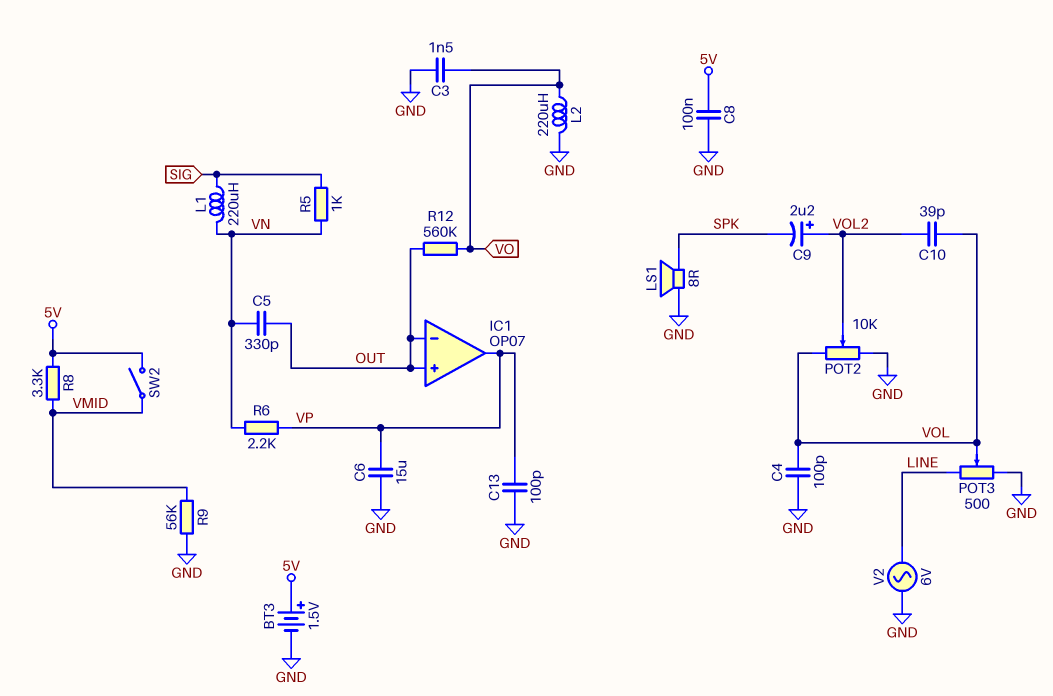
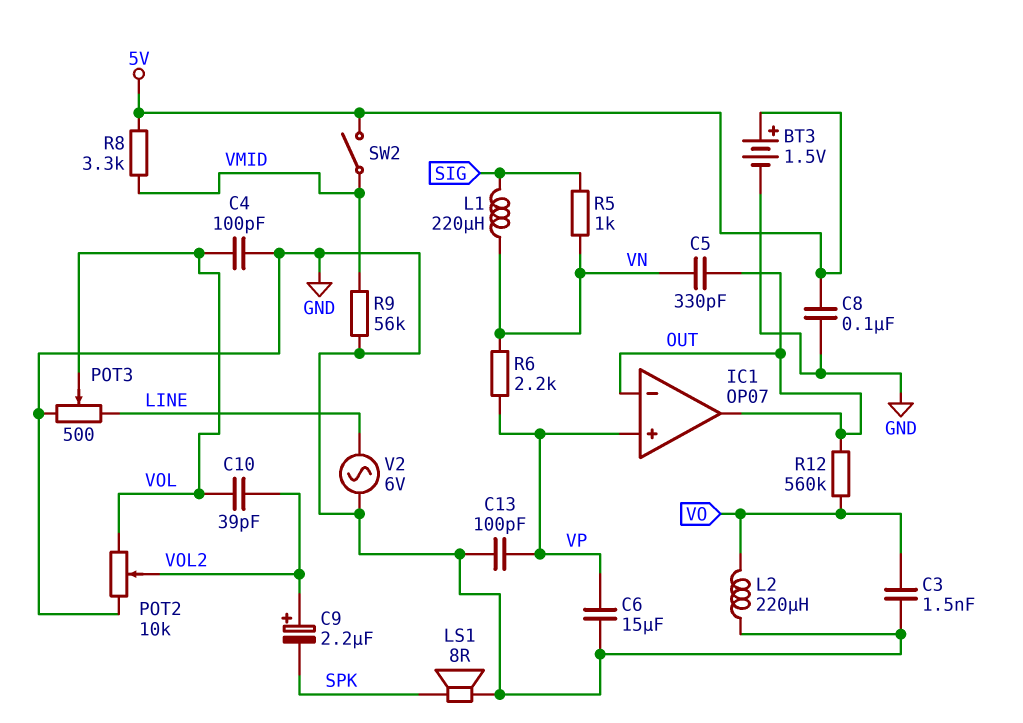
IC1 pin in+: OUT -> VP
IC1 pin out: VP -> OUT

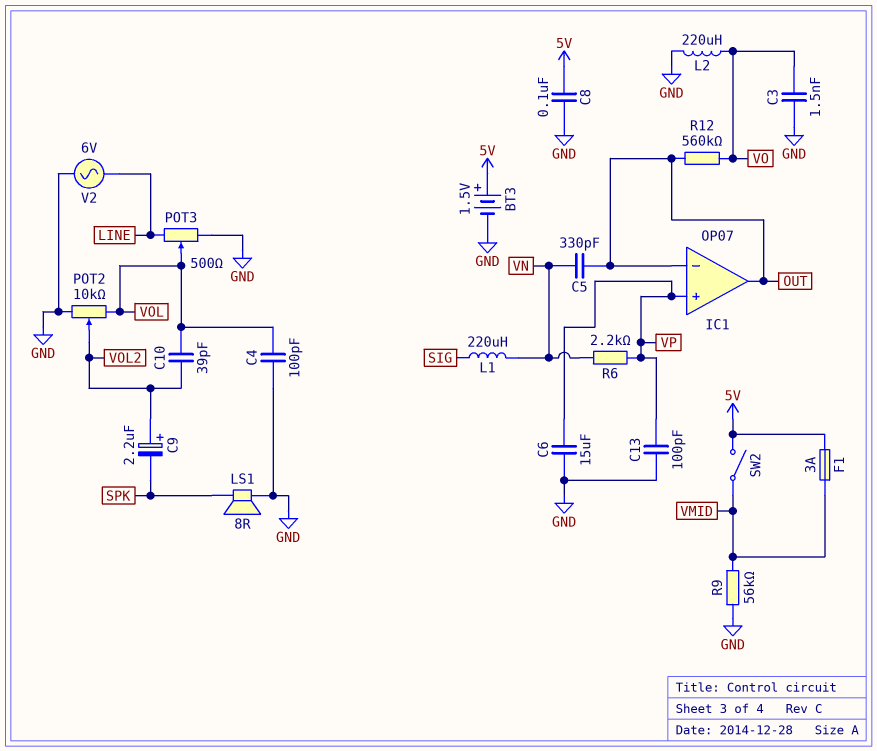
F1: none -> 3A (5V, VMID)
R5: 1k (SIG, VN) -> none
R8: 3.3k (5V, VMID) -> none

